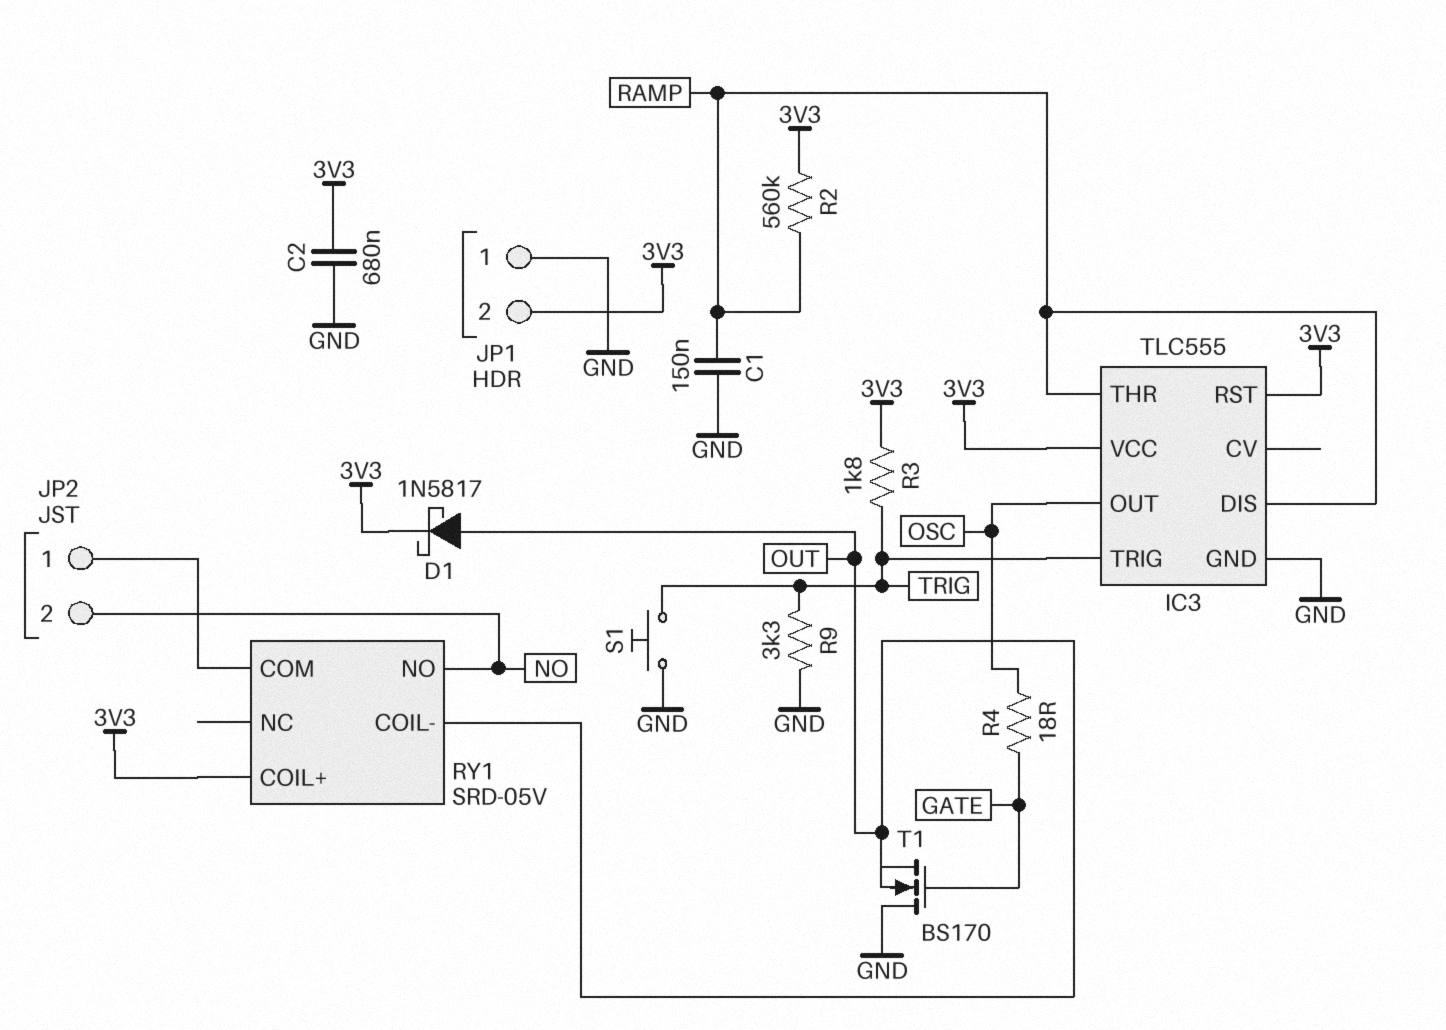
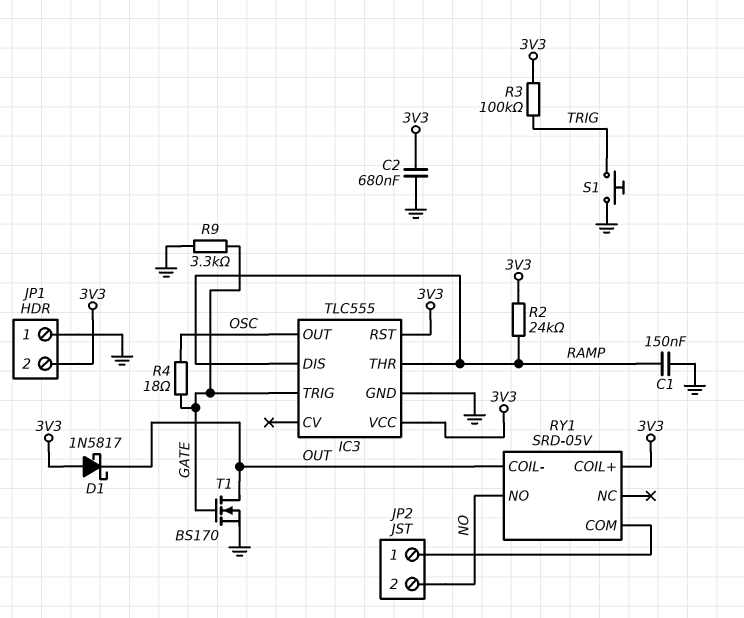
D1: schottky 1N5817 (A OUT, K 3V3) -> schottky 1N5817 (A 3V3, K OUT)
IC3 pin TRIG: TRIG -> GATE
R2: 560k (3V3, RAMP) -> 24k (3V3, RAMP)
R3: 1.8k (3V3, TRIG) -> 100k (3V3, TRIG)
R9: 3.3k (GND, TRIG) -> 3.3k (GATE, GND)
T1: NMOS BS170 (G GATE, D GND, S OUT) -> NMOS BS170 (G GATE, D OUT, S GND)

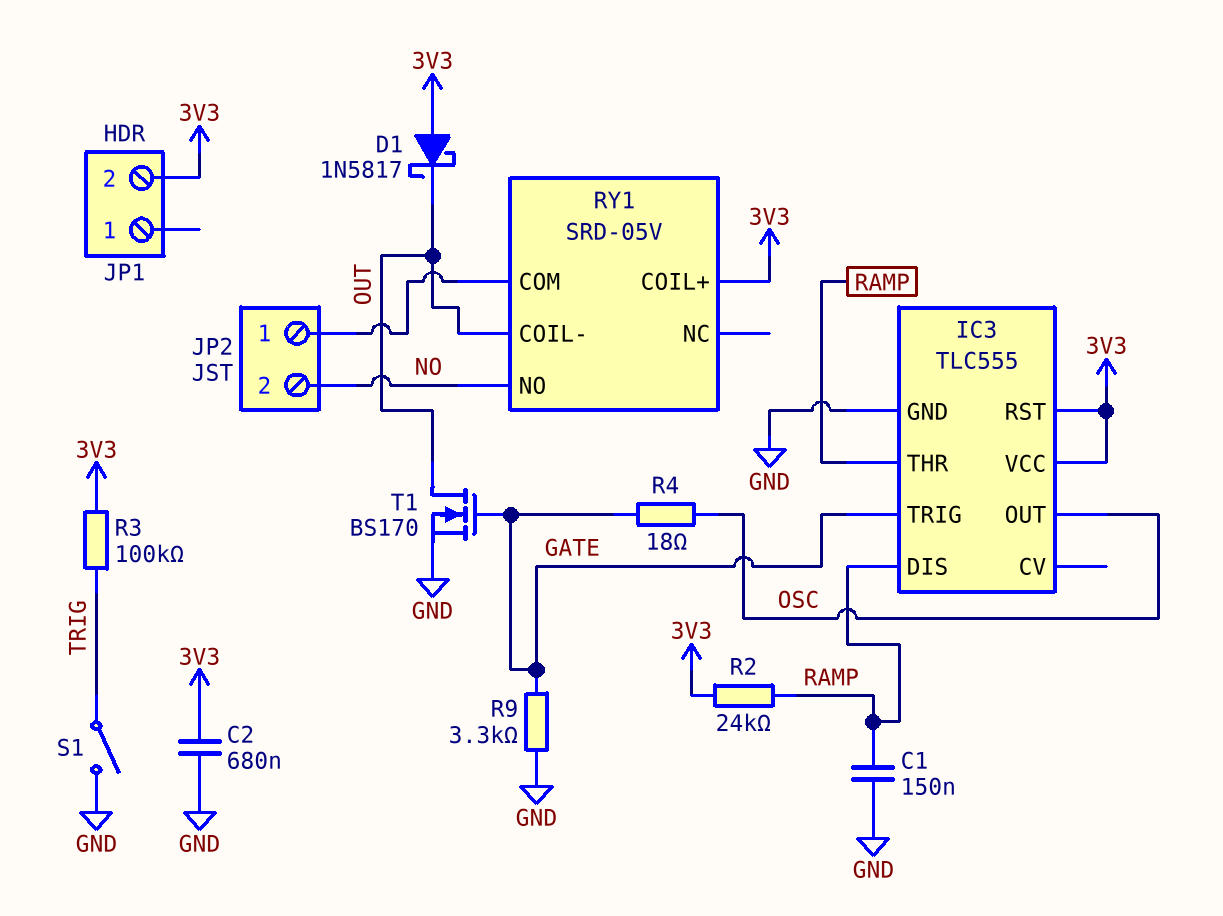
JP1 pin 1: GND -> none
S1: button (GND, TRIG) -> switch (GND, TRIG)

